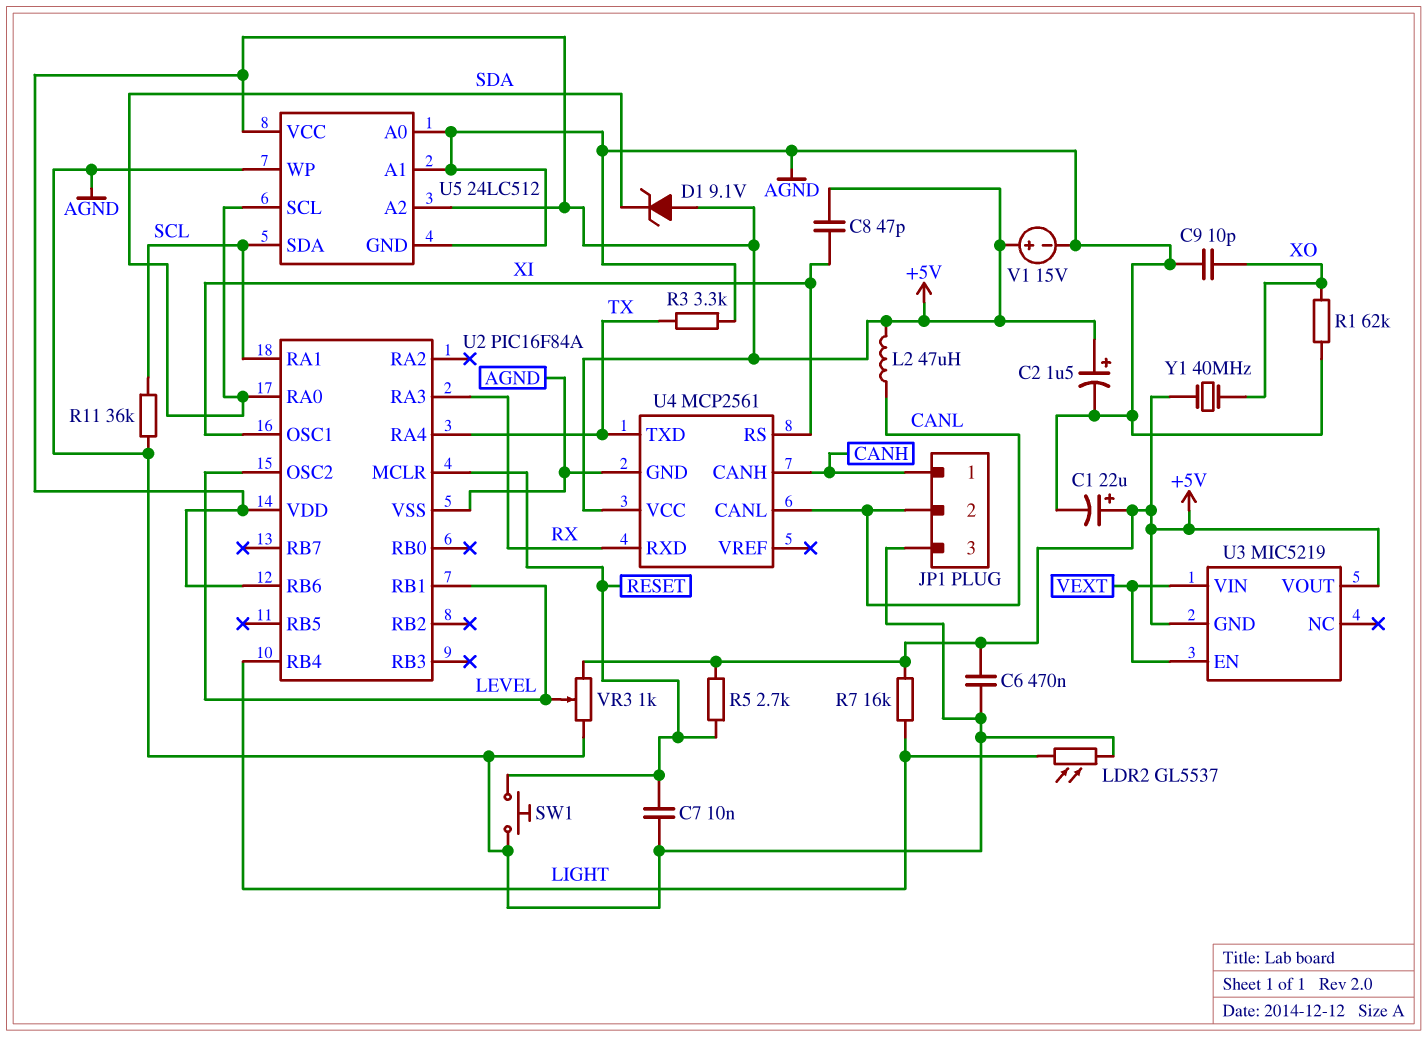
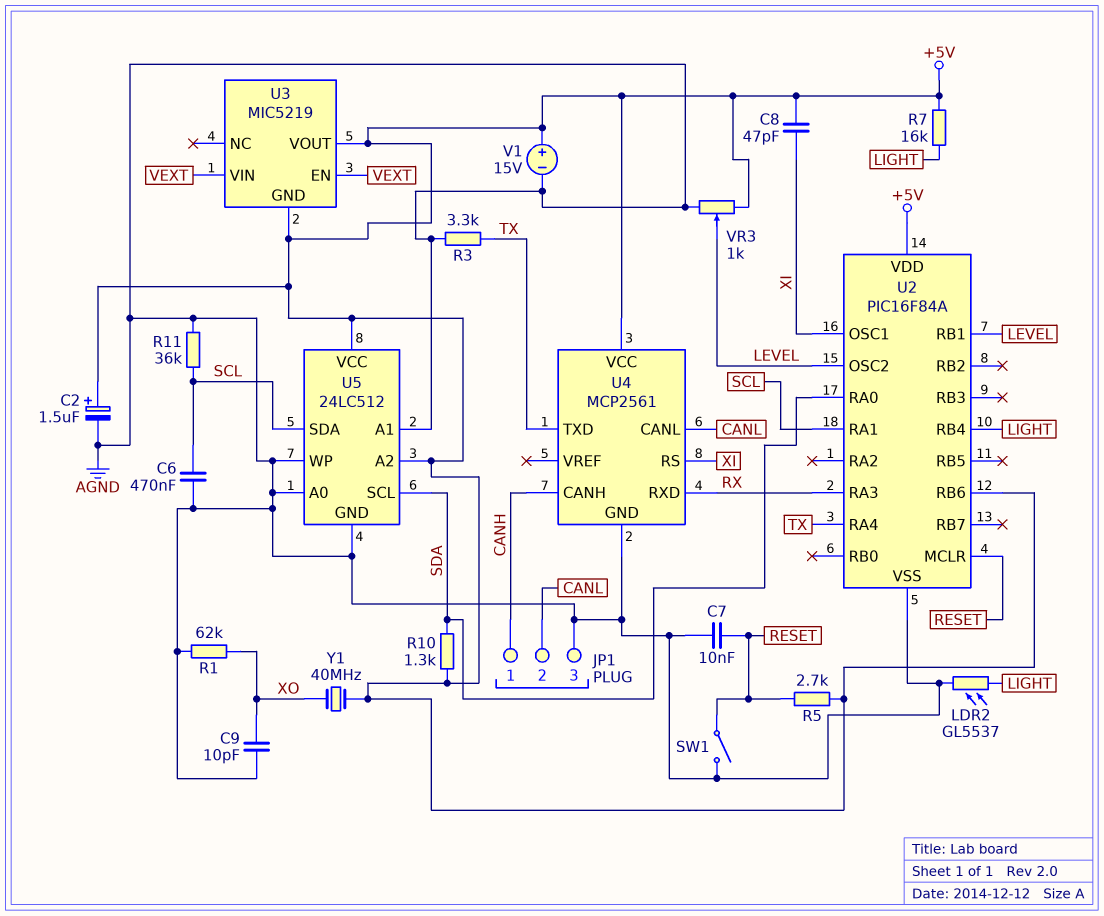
C1: 22uF (plus +5V, minus AGND) -> none
C6: 470nF (+5V, AGND) -> 470nF (AGND, SCL)
D1: zener 9.1V (A +5V, K SDA) -> none
L2: 47uH (+5V, CANL) -> none
R10: none -> 1.3k (+5V, SDA)
SW1: button (AGND, RESET) -> switch (AGND, RESET)

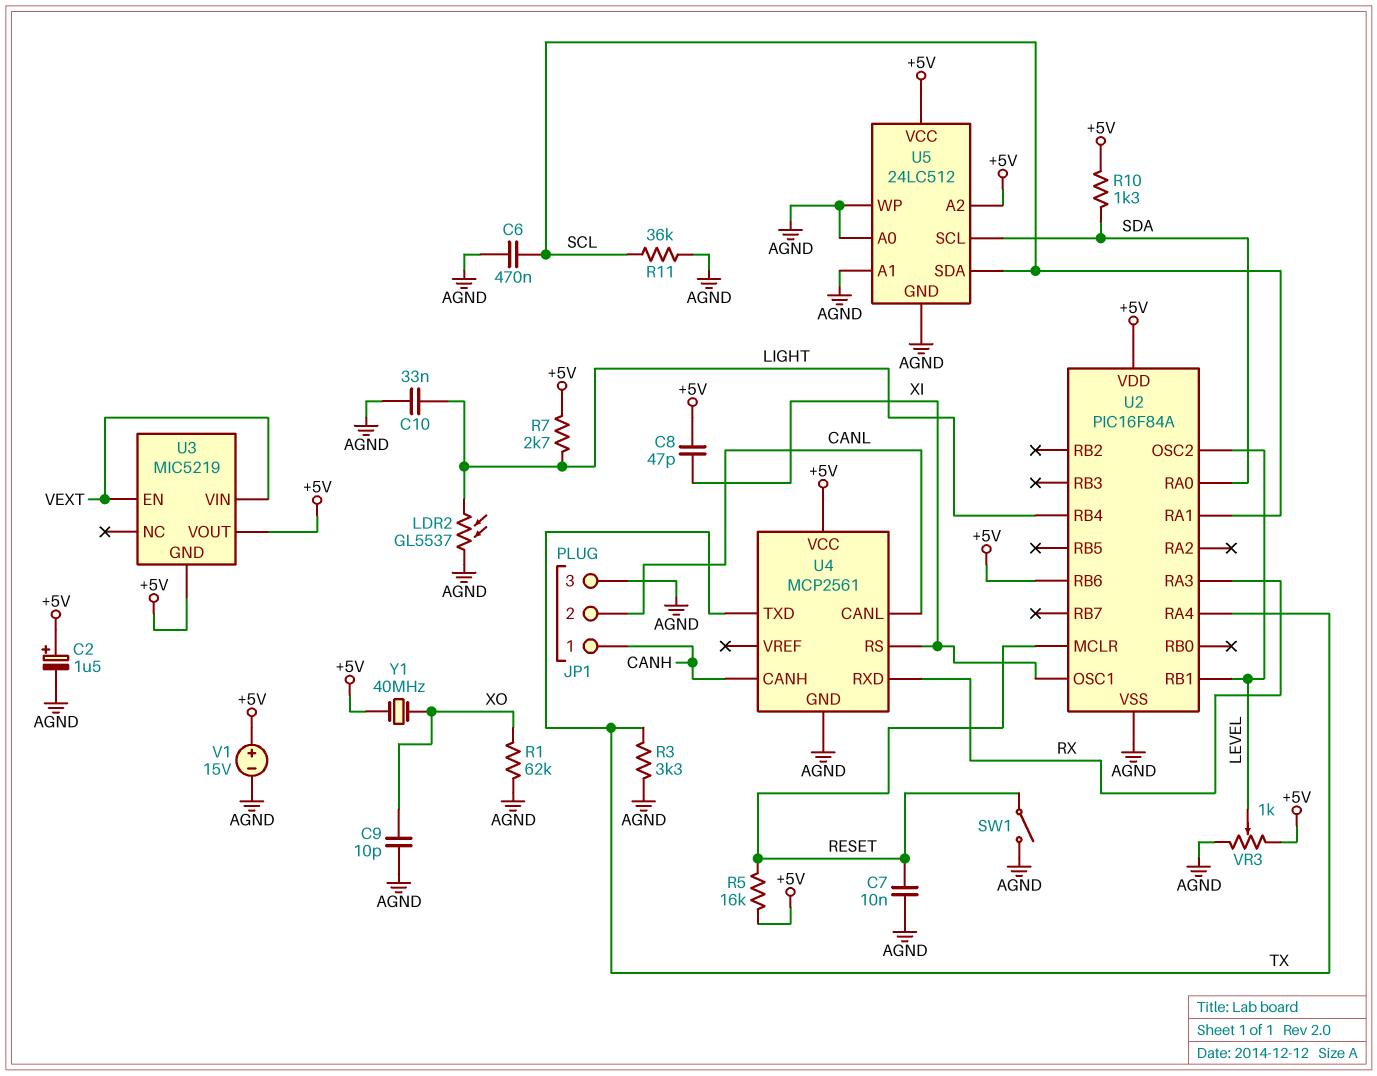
C10: none -> 33nF (AGND, LIGHT)
R5: 2.7k (+5V, RESET) -> 16k (+5V, RESET)
R7: 16k (+5V, LIGHT) -> 2.7k (+5V, LIGHT)

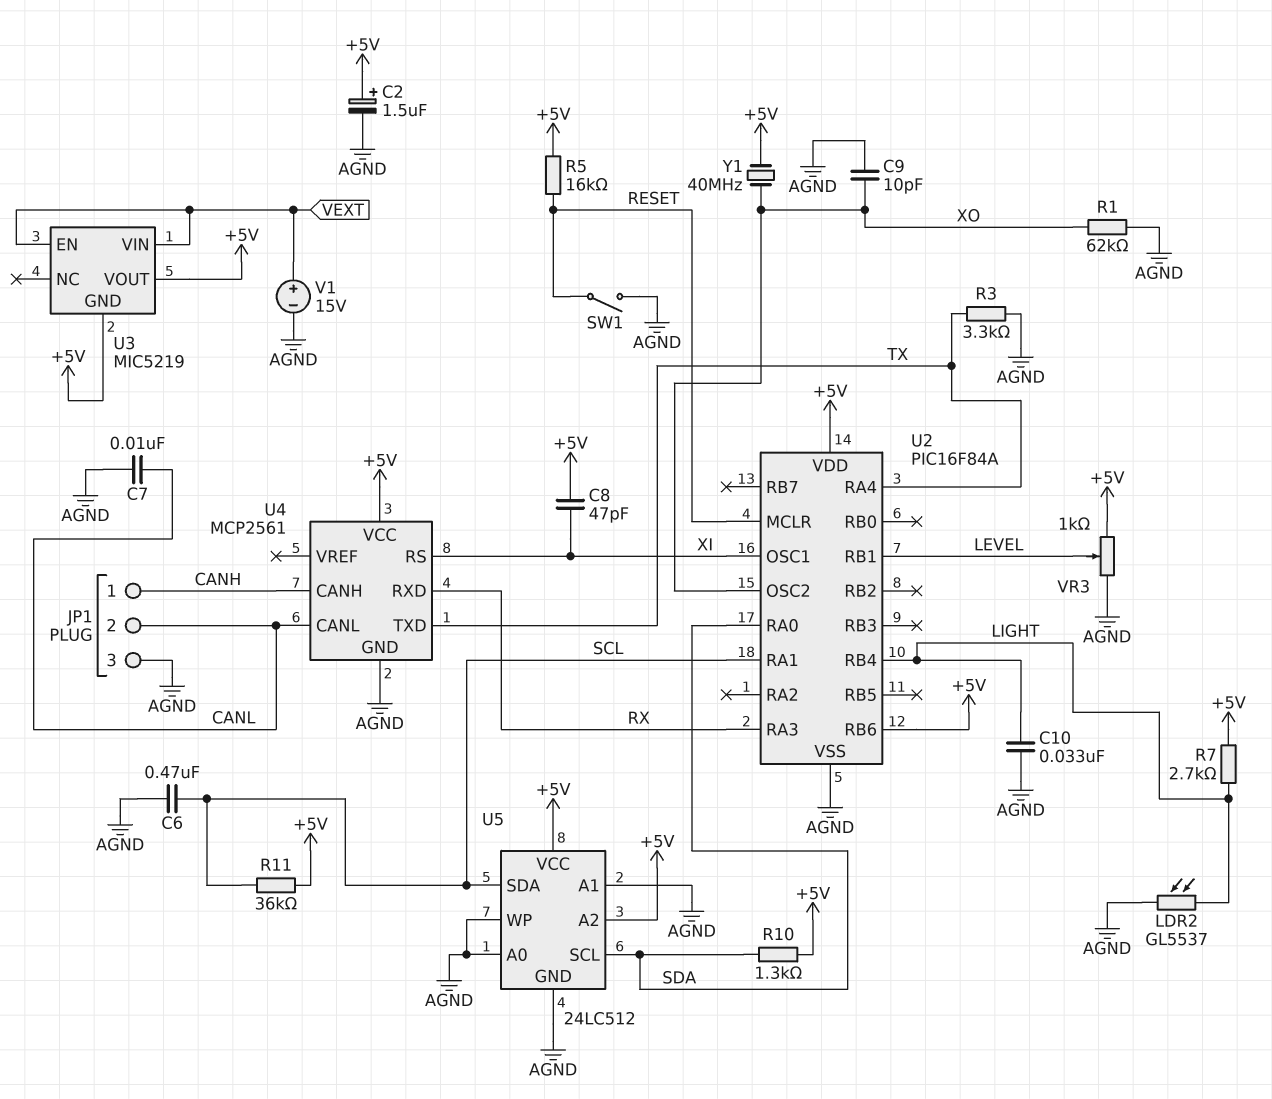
C7: 10nF (AGND, RESET) -> 10nF (AGND, CANL)
R11: 36k (AGND, SCL) -> 36k (+5V, SCL)
U2 pin OSC2: LEVEL -> XO
V1: 15V (plus +5V, minus AGND) -> 15V (plus VEXT, minus AGND)

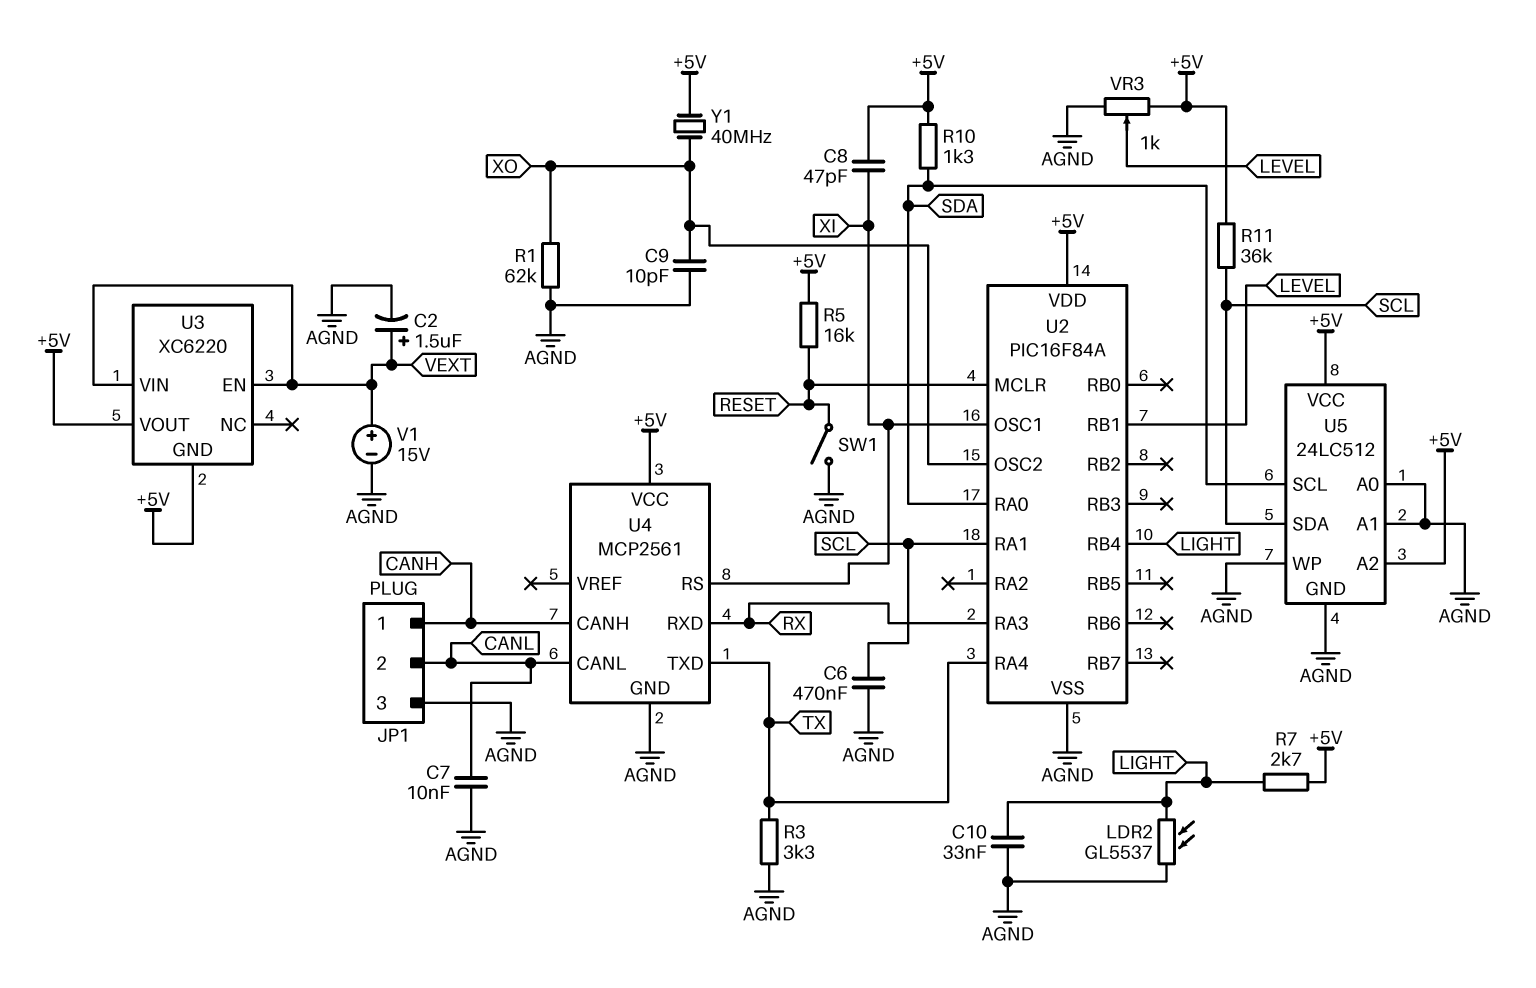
C2: 1.5uF (plus +5V, minus AGND) -> 1.5uF (plus VEXT, minus AGND)
U2 pin RB6: +5V -> none
U3: MIC5219 -> XC6220

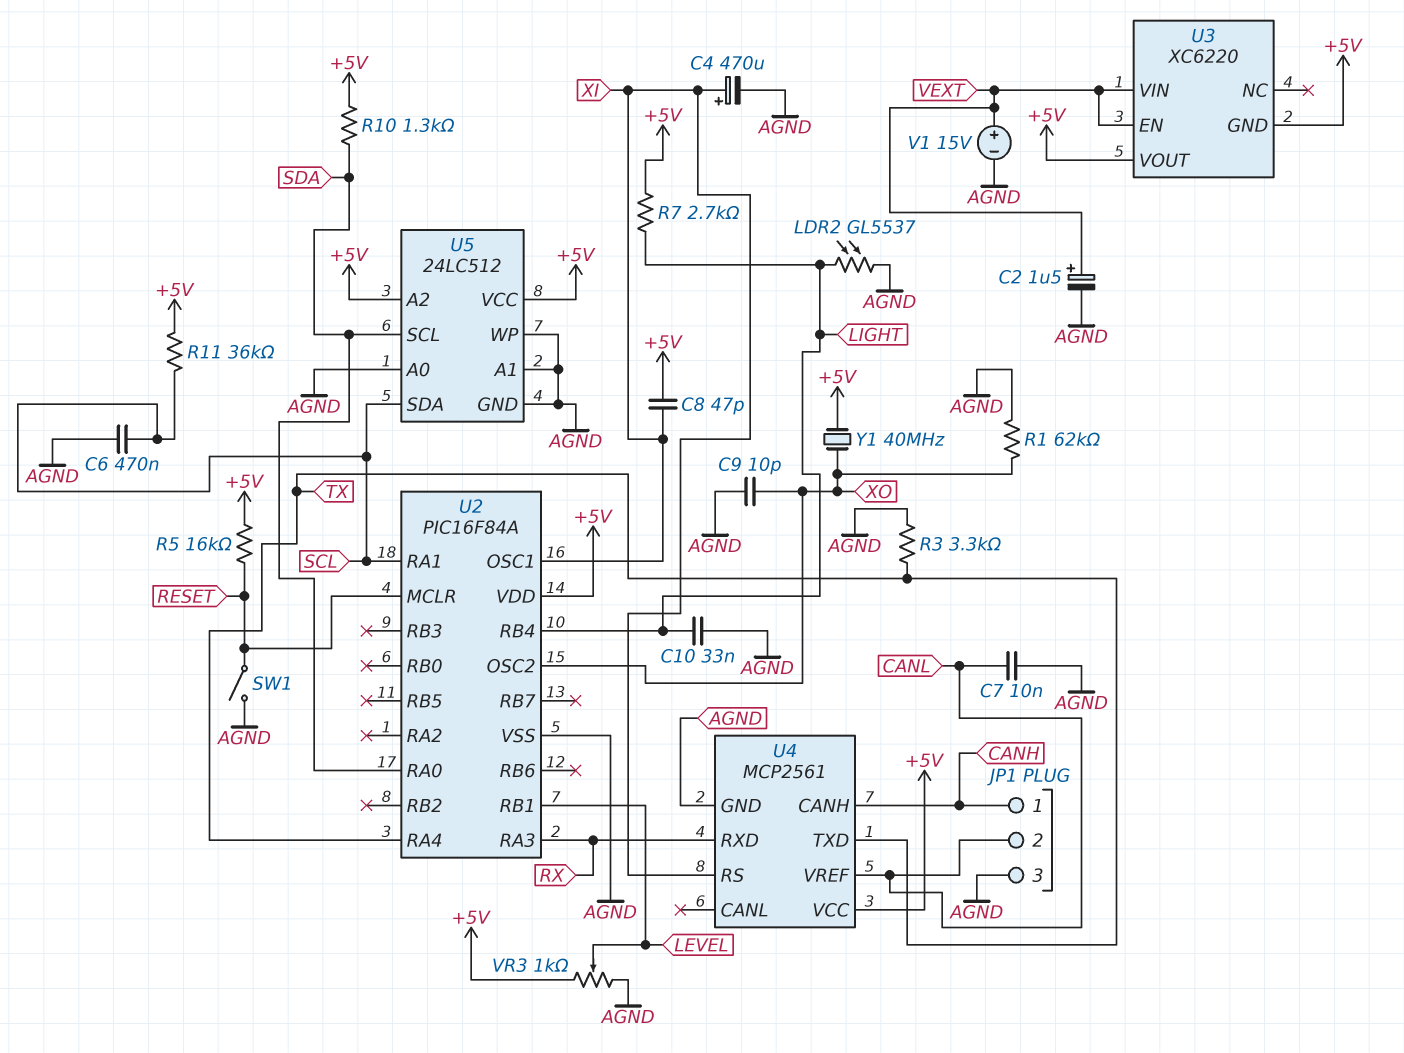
C4: none -> 470uF (plus XI, minus AGND)
U4 pin CANL: CANL -> none
U4 pin VREF: none -> CANL

